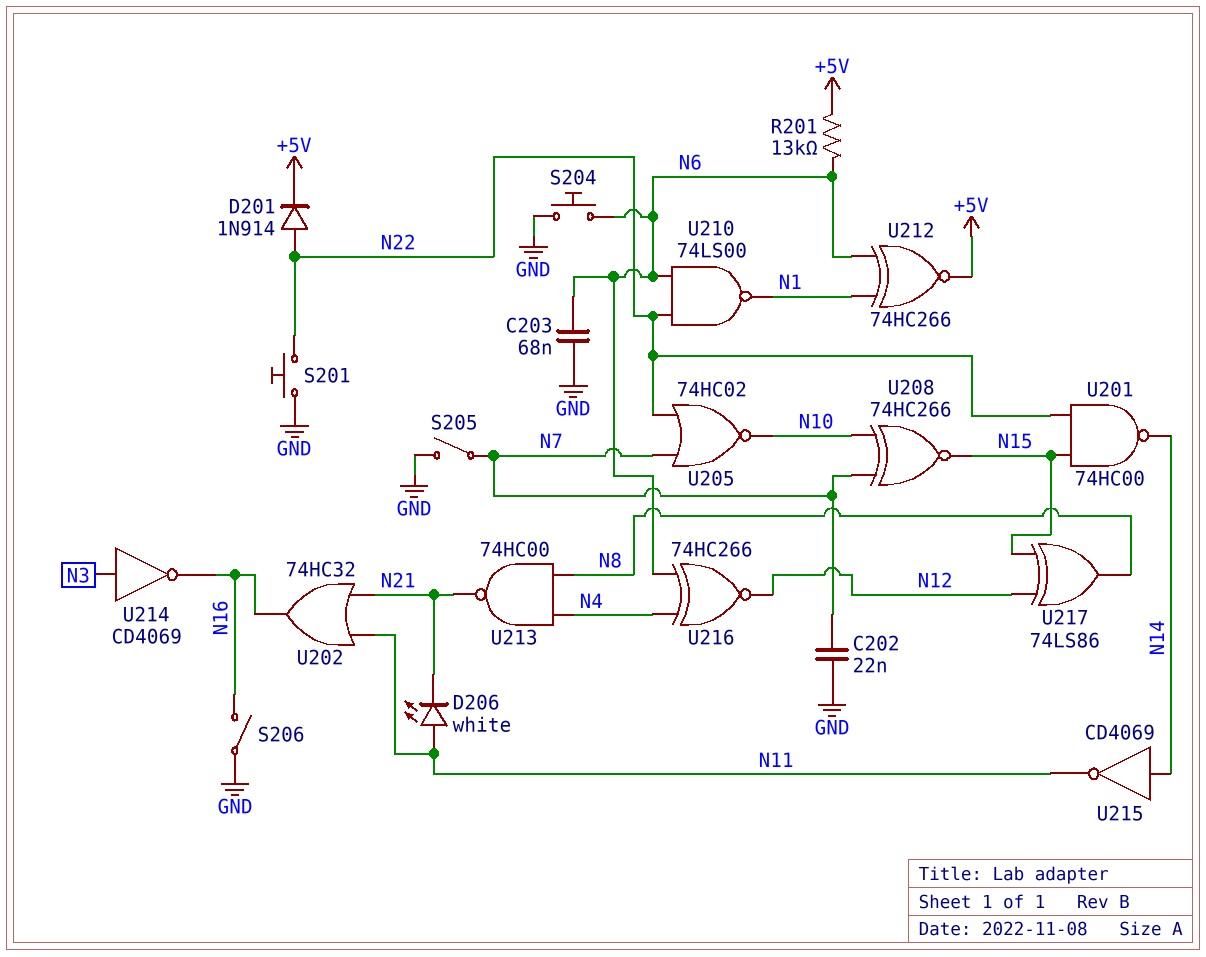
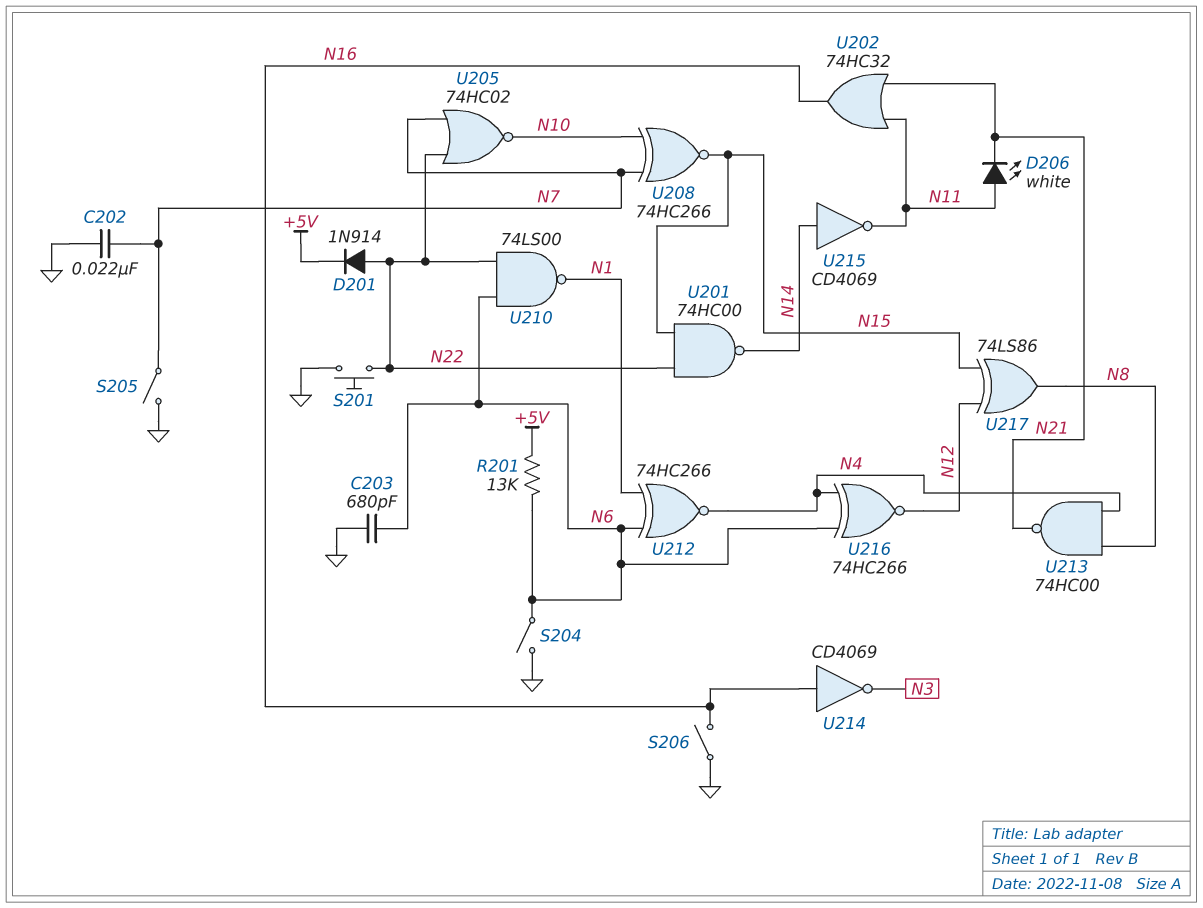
C203: 68nF (GND, N6) -> 680pF (GND, N6)
S204: button (GND, N6) -> switch (GND, N6)
U212: XNOR 74HC266 (in N1, in N6, out +5V) -> XNOR 74HC266 (in N1, in N6, out N4)
U214: NOT CD4069 (in N3, out N16) -> NOT CD4069 (in N16, out N3)

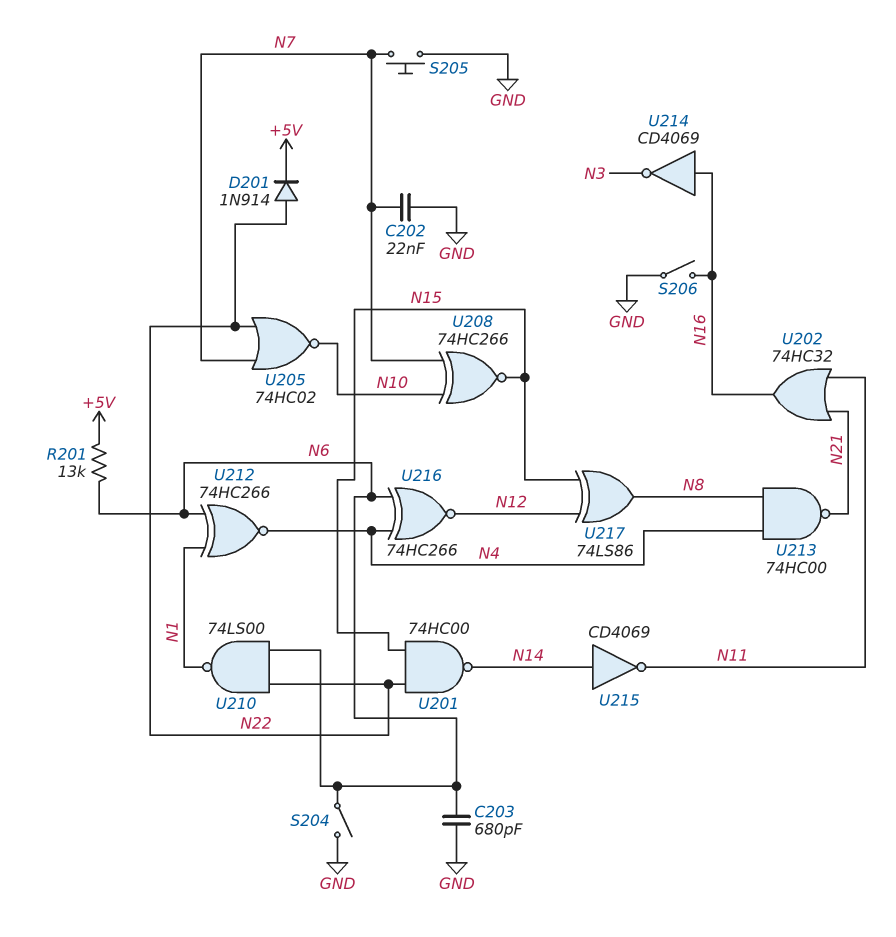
D206: LED white (A N11, K N21) -> none
S201: button (GND, N22) -> none
S205: switch (GND, N7) -> button (GND, N7)

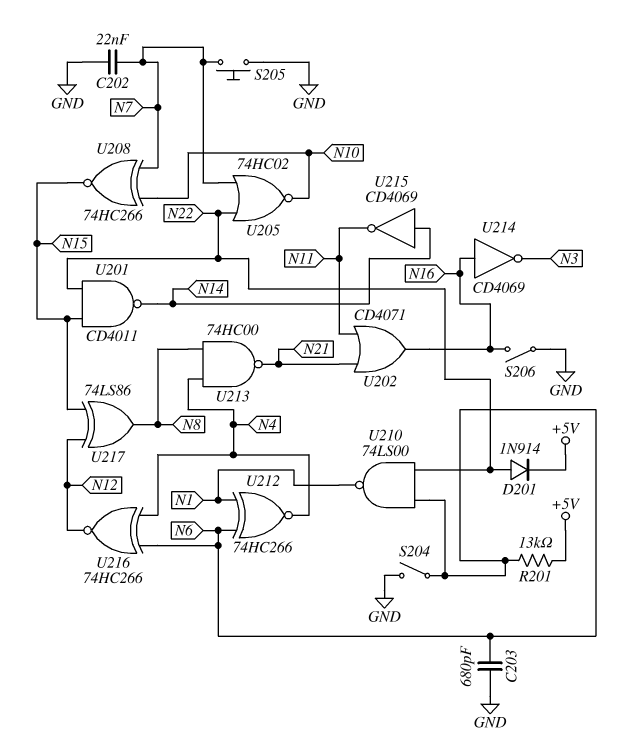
U201: NAND 74HC00 (in N15, in N22, out N14) -> NAND CD4011 (in N15, in N22, out N14)
U202: OR 74HC32 (in N11, in N21, out N16) -> OR CD4071 (in N11, in N21, out N16)

